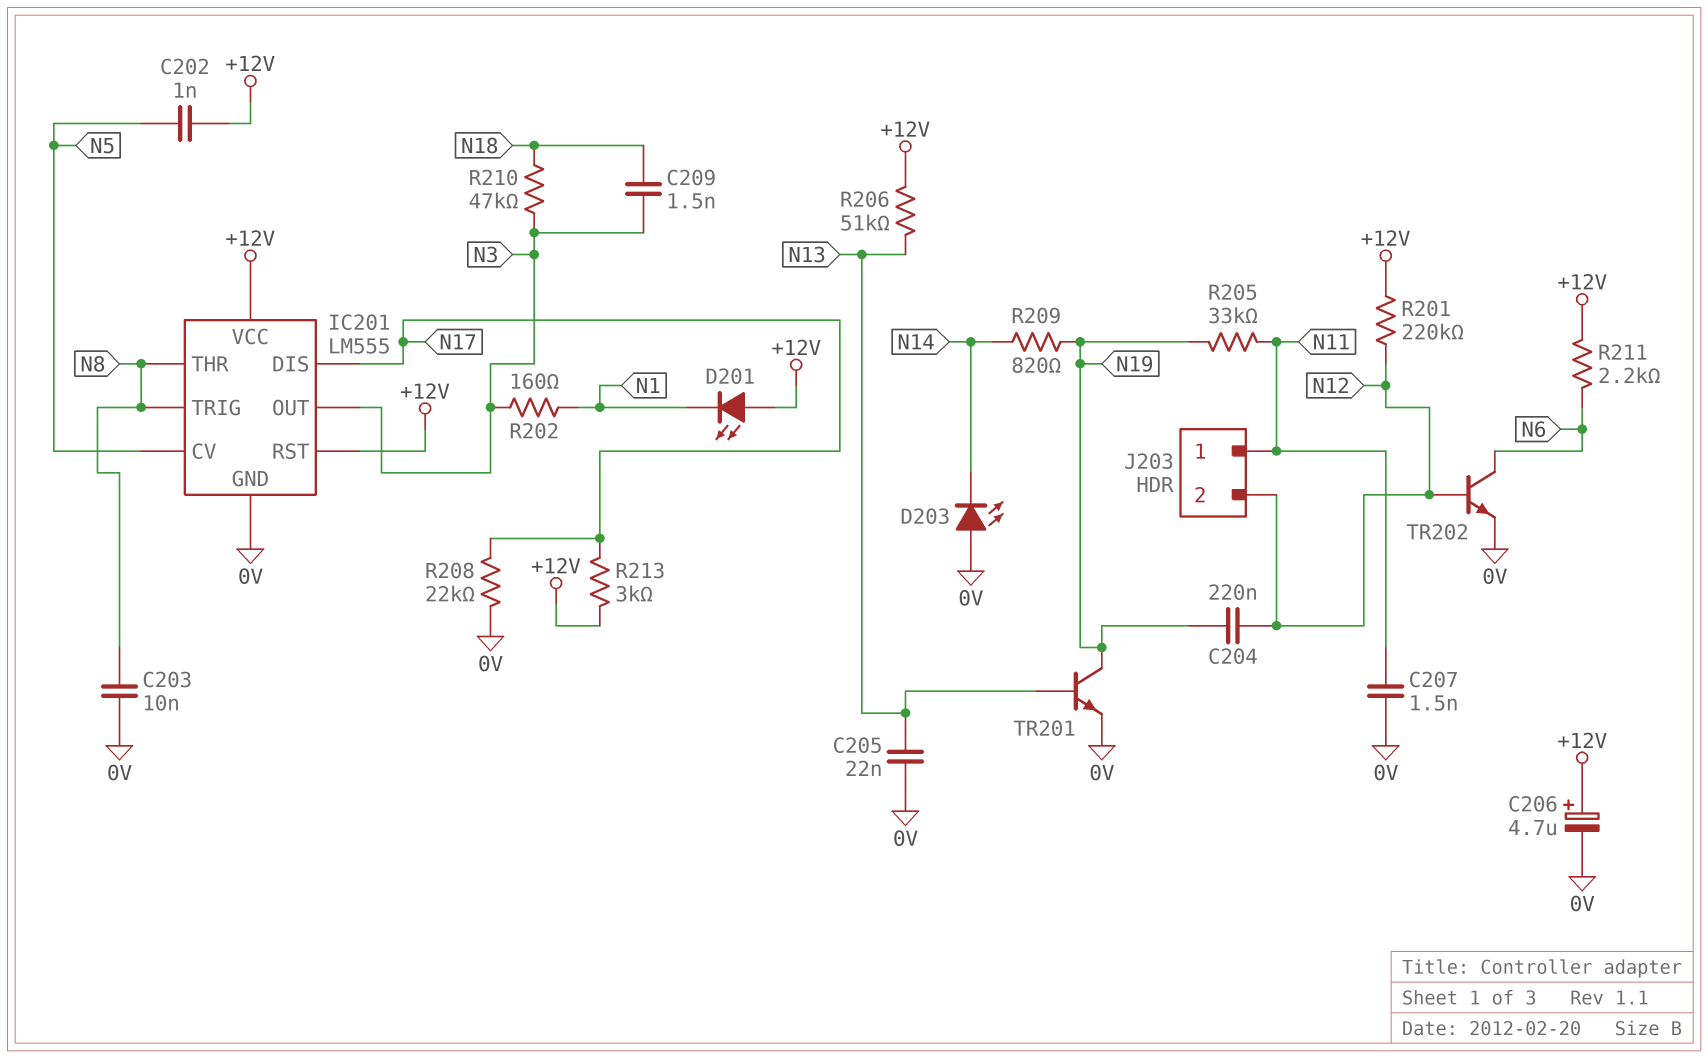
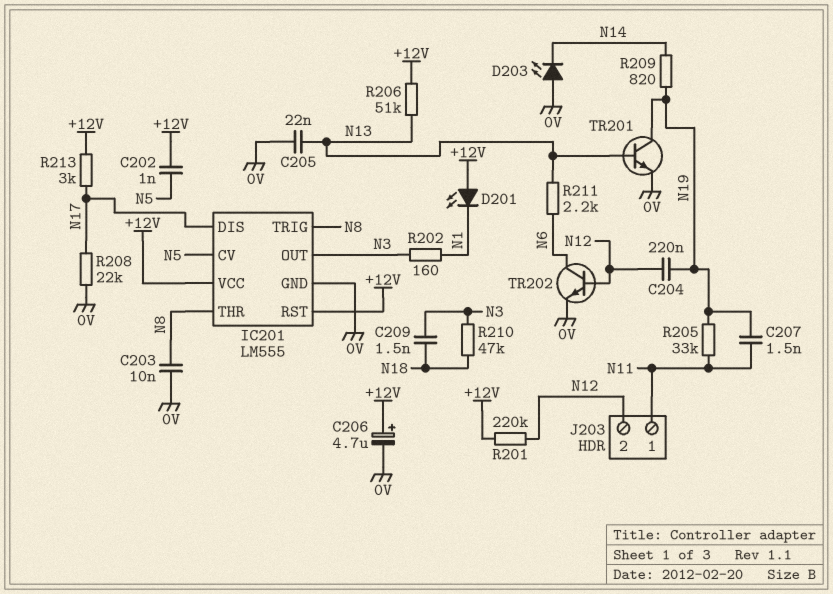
C207: 1.5nF (0V, N11) -> 1.5nF (N11, N19)
R211: 2.2k (+12V, N6) -> 2.2k (N6, N13)

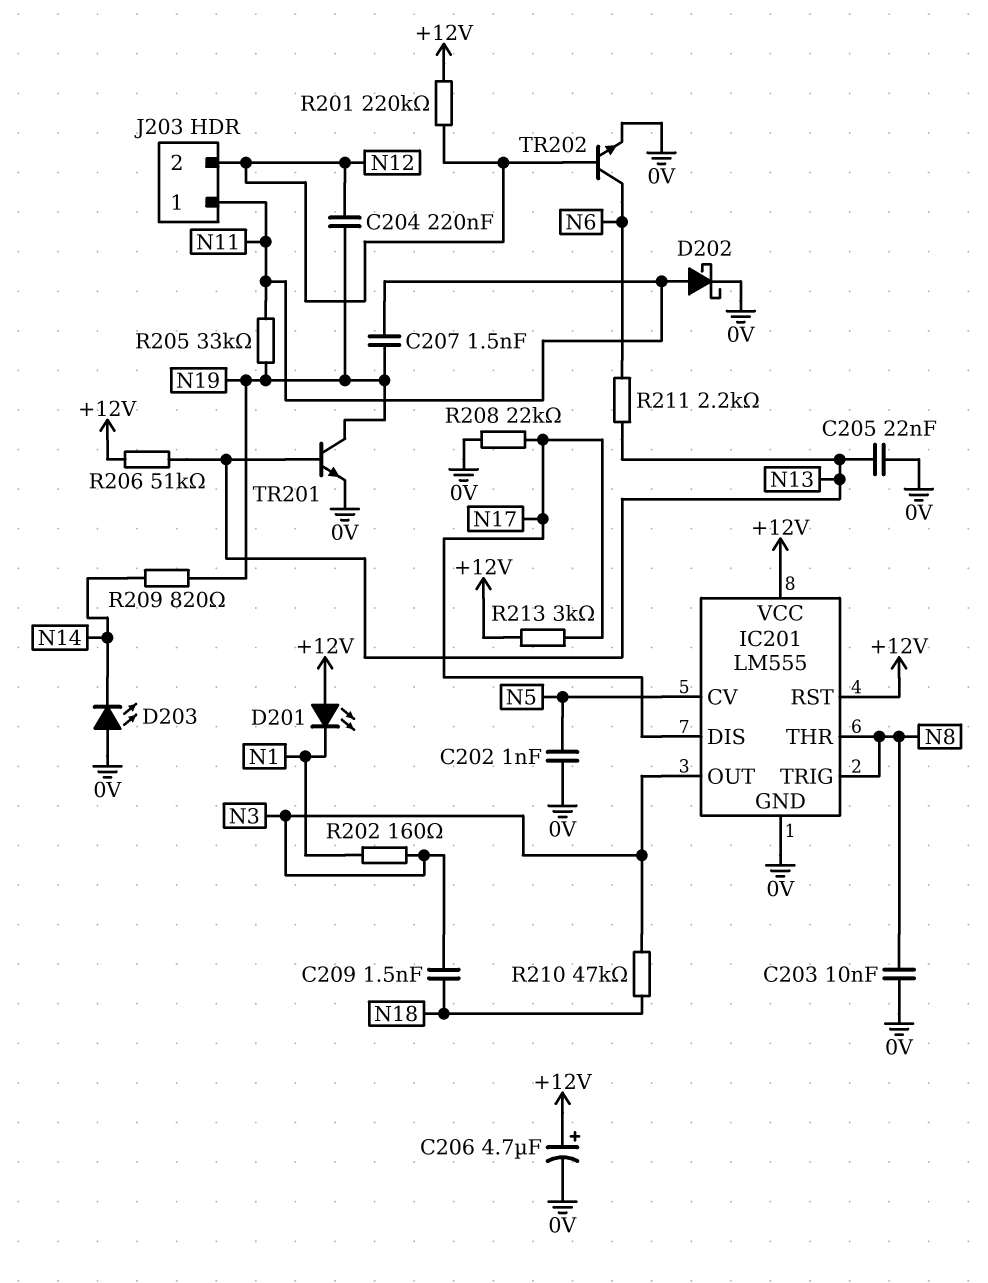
C202: 1nF (+12V, N5) -> 1nF (0V, N5)
D202: none -> schottky (A N11, K 0V)

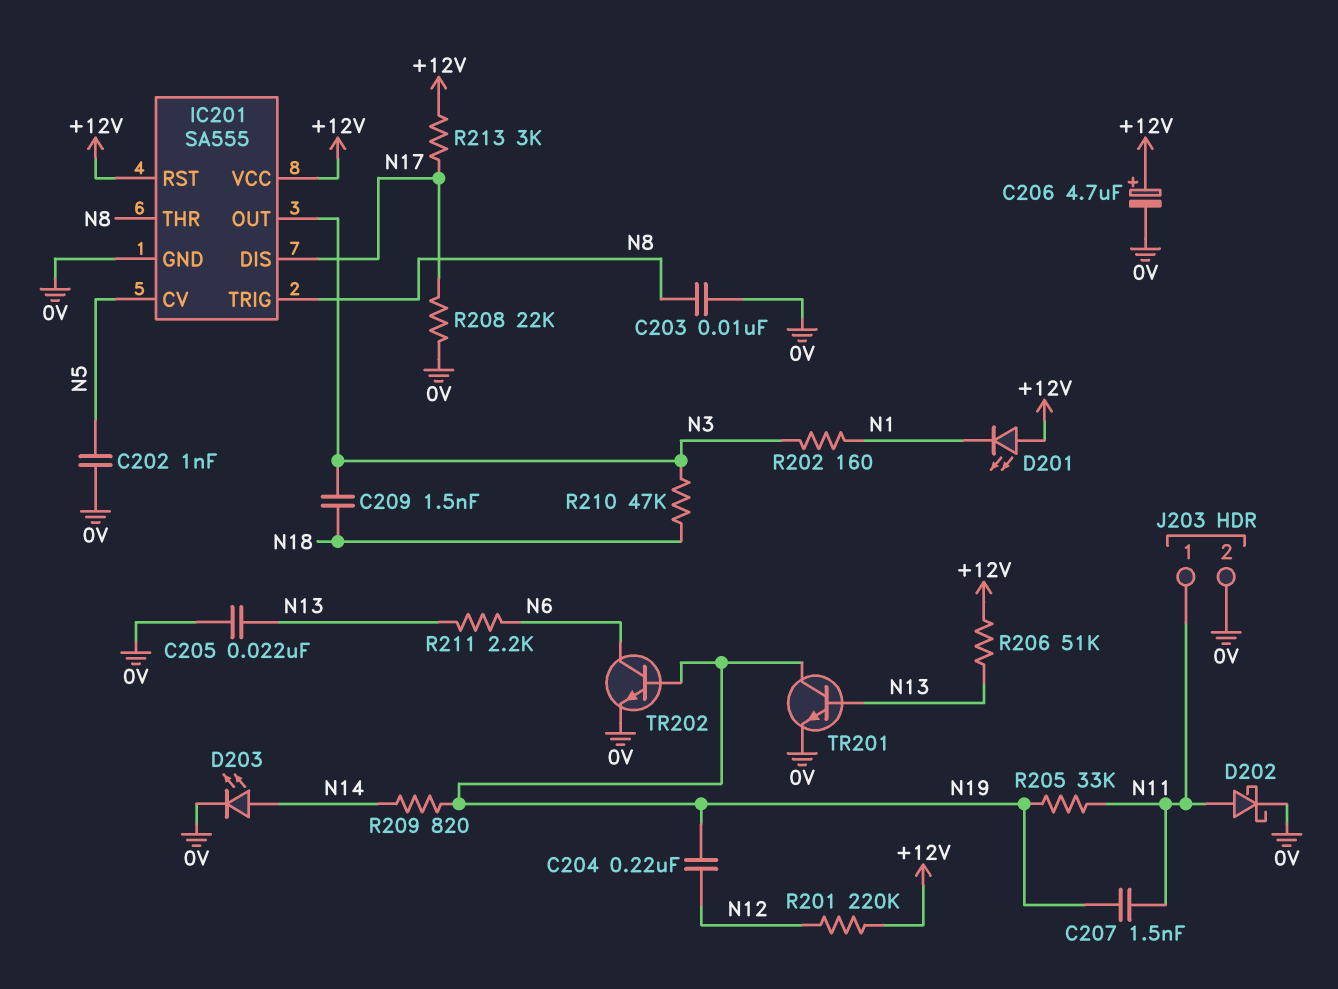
D203: LED (A 0V, K N14) -> LED (A N14, K 0V)
IC201: LM555 -> SA555
J203 pin 2: N12 -> 0V
TR202: NPN (B N12, C N6, E 0V) -> NPN (B N19, C N6, E 0V)

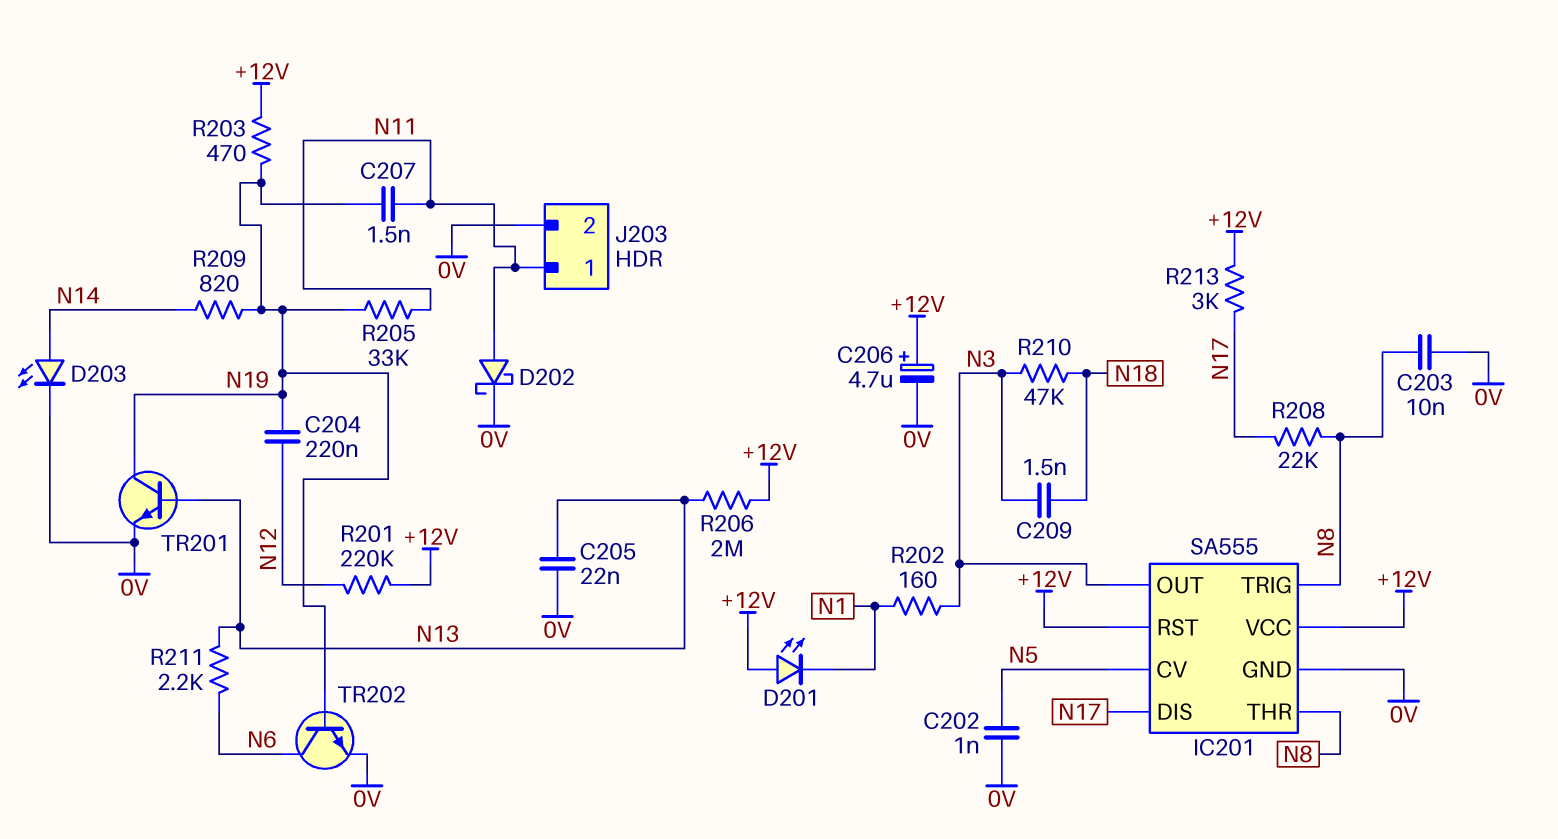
R203: none -> 470 (+12V, N19)
R206: 51k (+12V, N13) -> 2M (+12V, N13)
R208: 22k (0V, N17) -> 22k (N8, N17)

